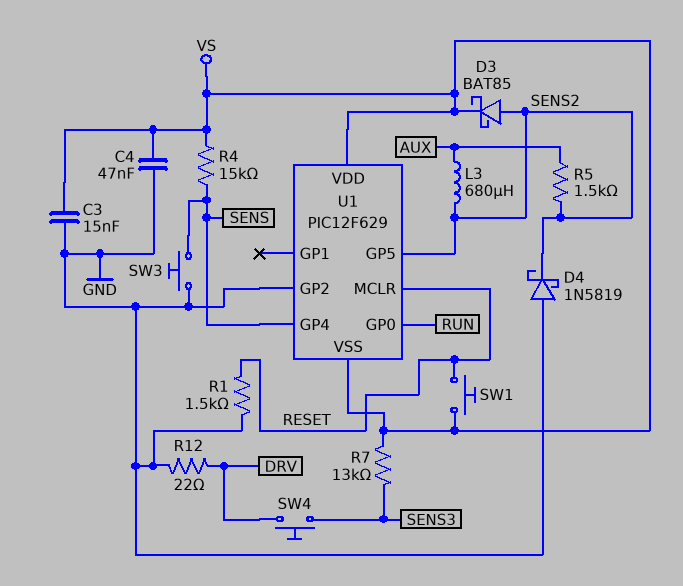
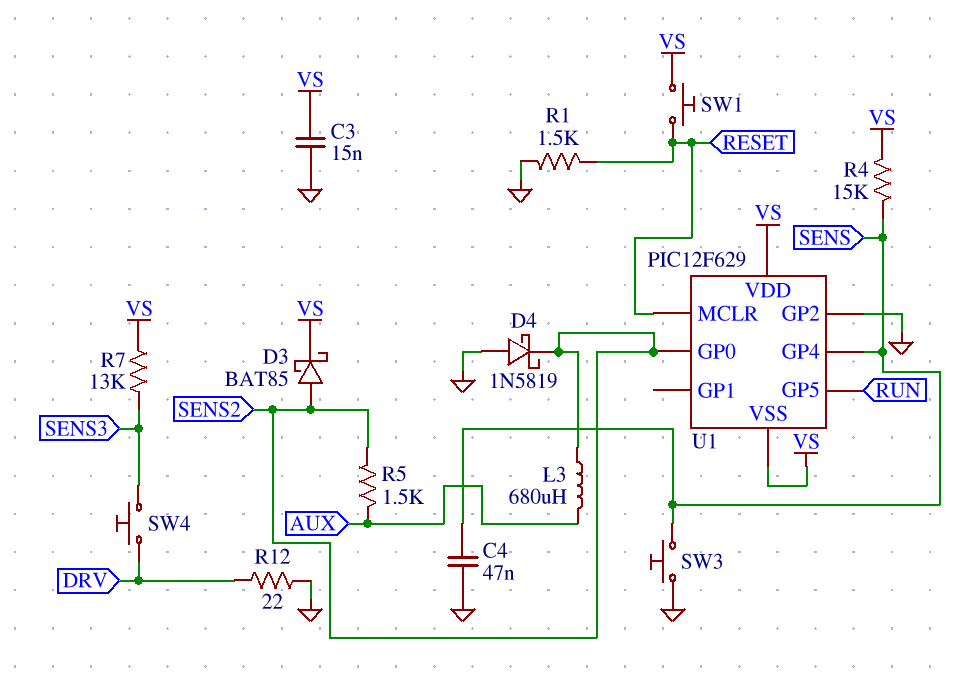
C4: 47nF (GND, VS) -> 47nF (GND, SENS)
U1 pin GP0: RUN -> SENS2
U1 pin GP5: SENS2 -> RUN

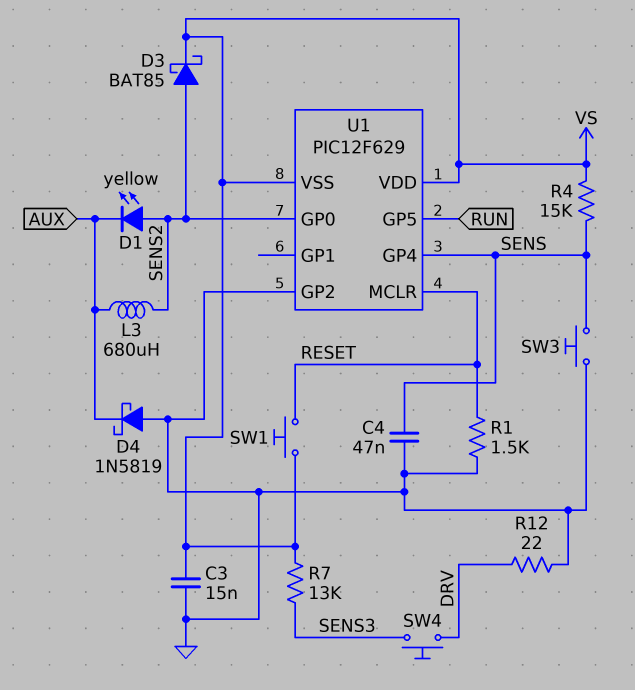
D1: none -> LED yellow (A SENS2, K AUX)
D4: schottky 1N5819 (A GND, K SENS2) -> schottky 1N5819 (A GND, K AUX)
R5: 1.5k (AUX, SENS2) -> none

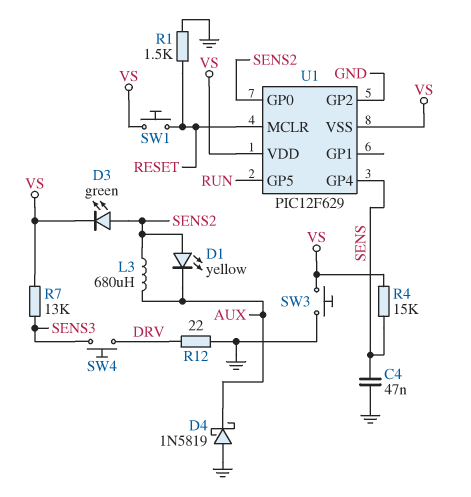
C3: 15nF (GND, VS) -> none
D3: schottky BAT85 (A SENS2, K VS) -> LED green (A SENS2, K VS)
SW3: button (GND, SENS) -> button (GND, VS)

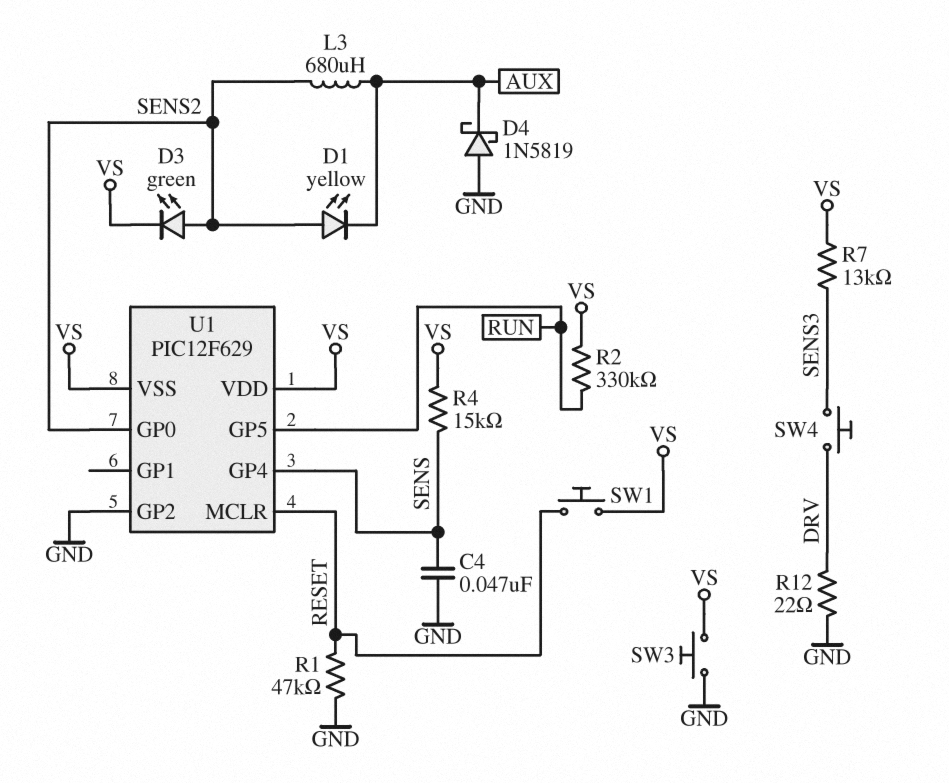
R1: 1.5k (GND, RESET) -> 47k (GND, RESET)
R2: none -> 330k (RUN, VS)

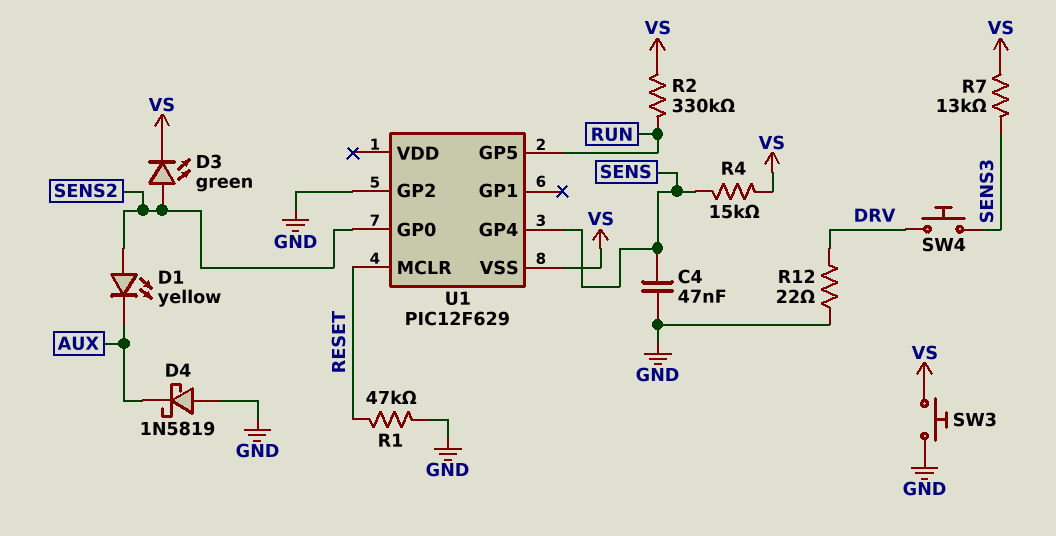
L3: 680uH (AUX, SENS2) -> none
SW1: button (RESET, VS) -> none
U1 pin VDD: VS -> none

